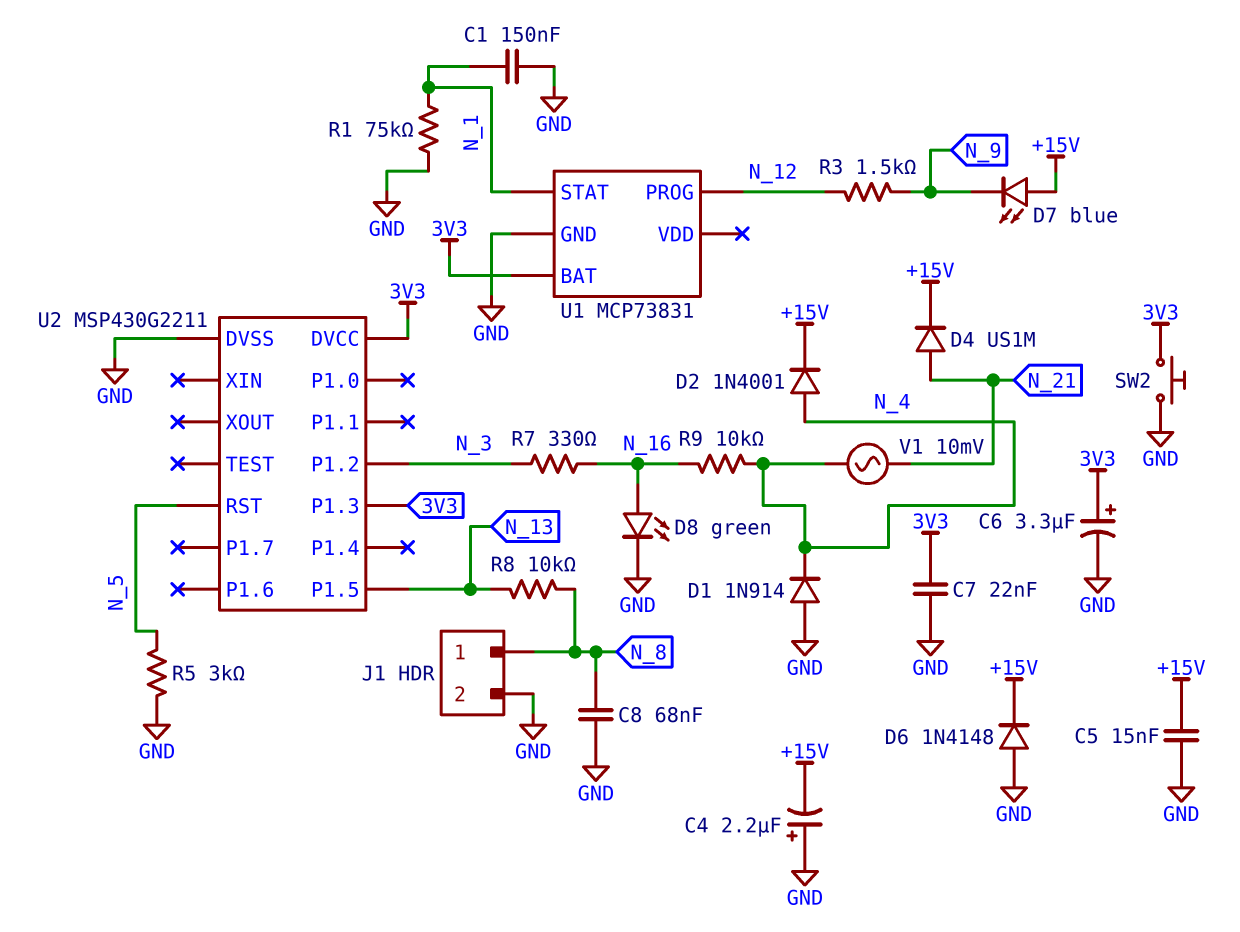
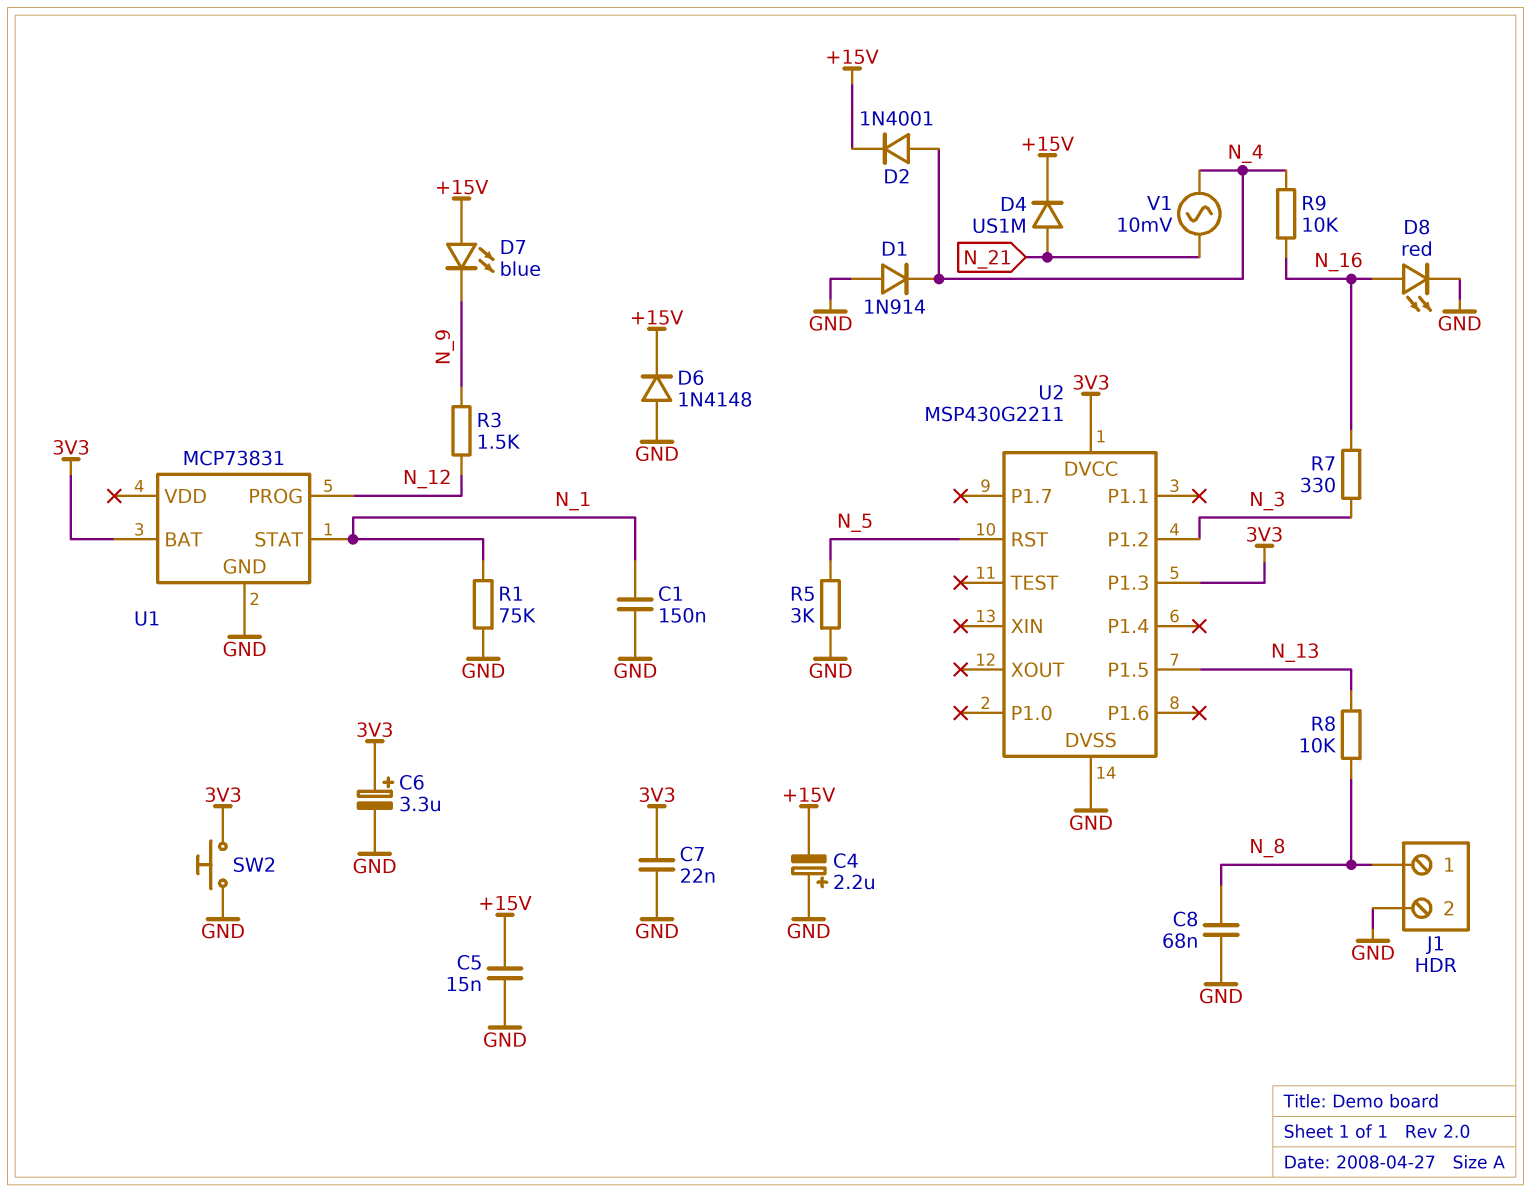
D8: LED green (A N_16, K GND) -> LED red (A N_16, K GND)

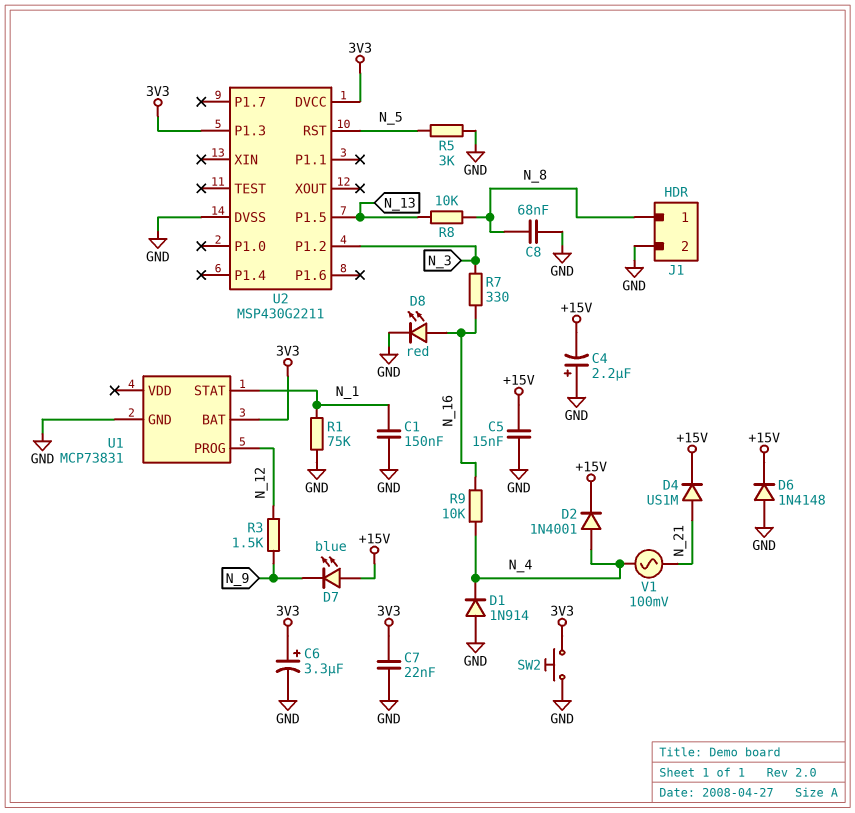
V1: AC 10mV (N_4, N_21) -> AC 100mV (N_4, N_21)

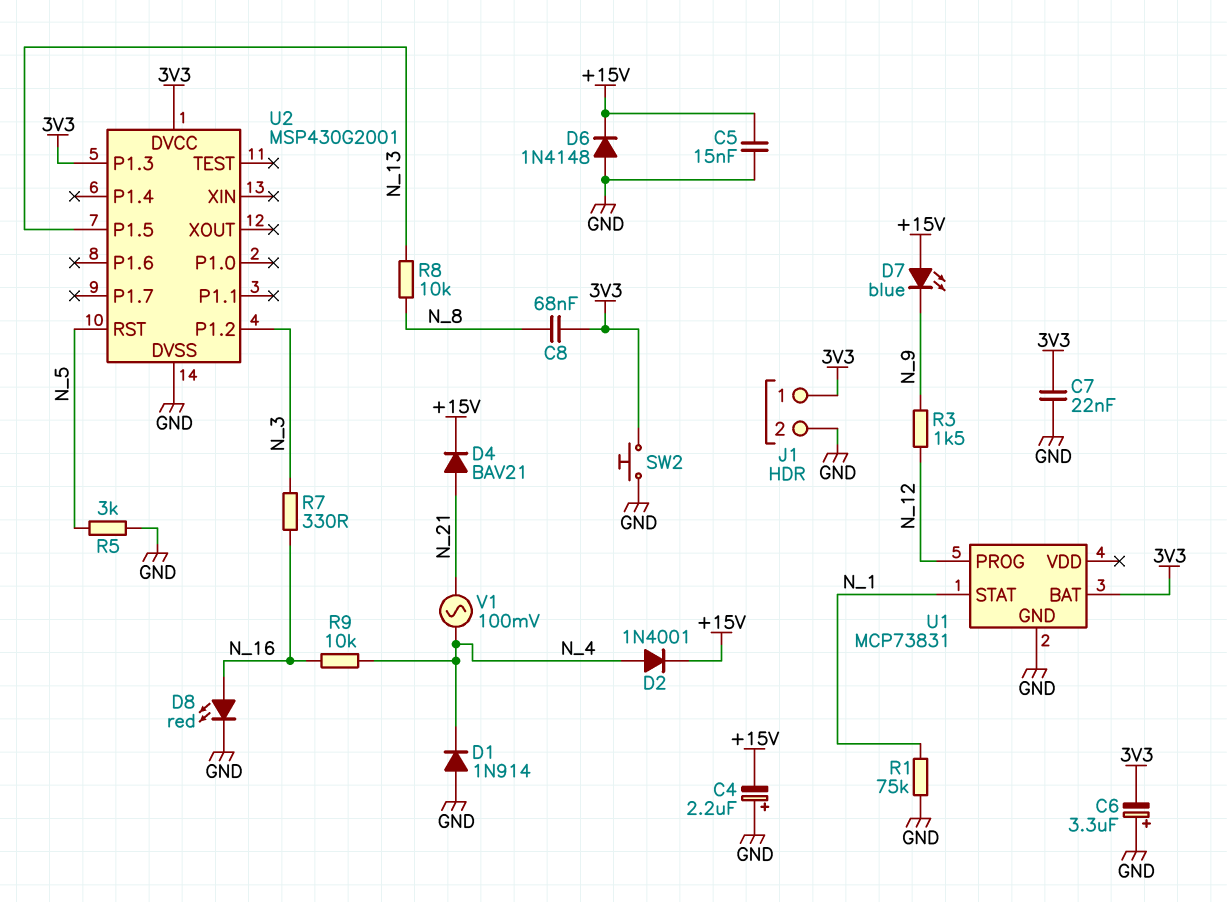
C1: 150nF (GND, N_1) -> none
C6: 3.3uF (plus 3V3, minus GND) -> 3.3uF (plus GND, minus 3V3)
C8: 68nF (GND, N_8) -> 68nF (3V3, N_8)
D4: diode US1M (A N_21, K +15V) -> diode BAV21 (A N_21, K +15V)
J1 pin 1: N_8 -> 3V3
U2: MSP430G2211 -> MSP430G2001

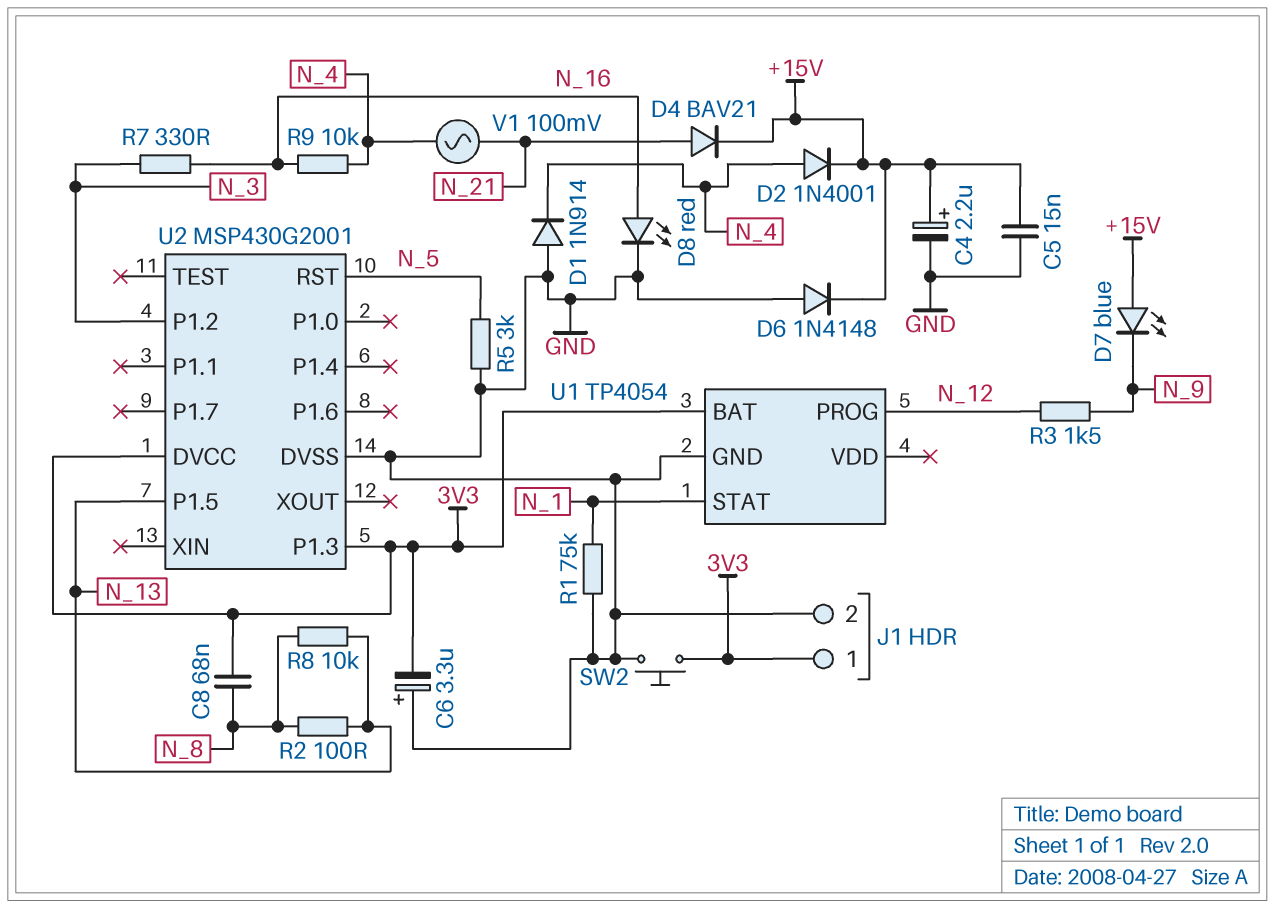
C4: 2.2uF (plus GND, minus +15V) -> 2.2uF (plus +15V, minus GND)
C7: 22nF (3V3, GND) -> none
R2: none -> 100 (N_8, N_13)
U1: MCP73831 -> TP4054

